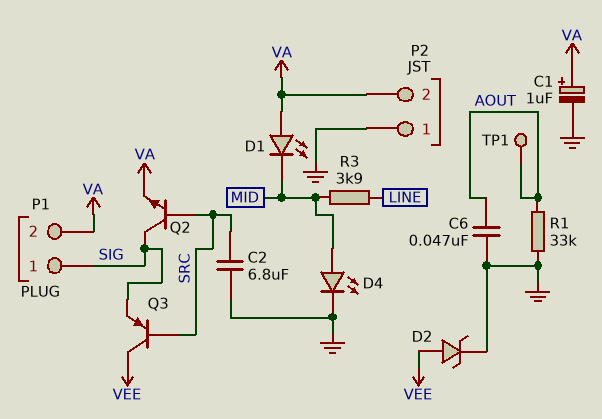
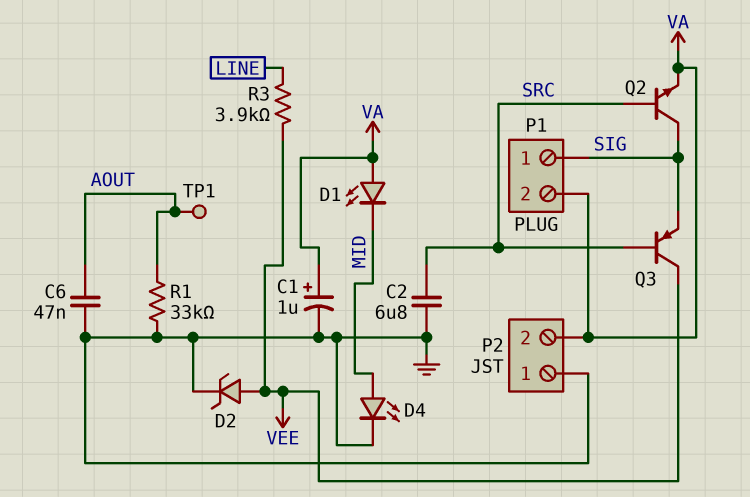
R3: 3.9k (LINE, MID) -> 3.9k (LINE, VEE)

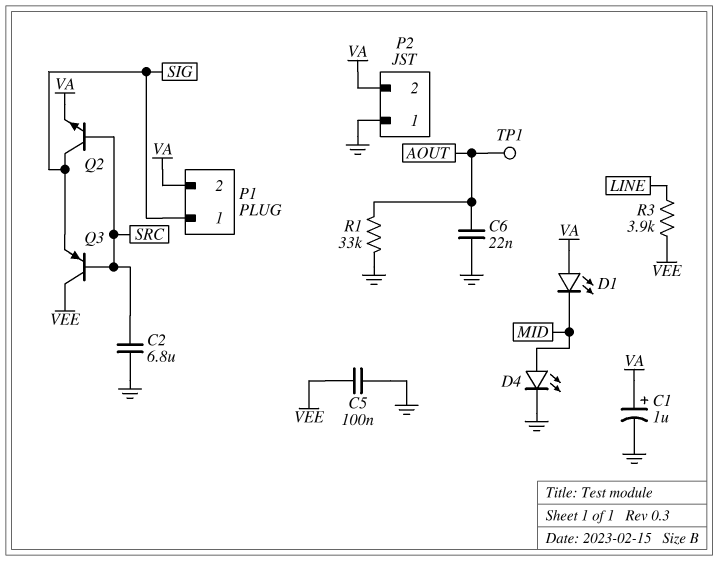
C5: none -> 100nF (GND, VEE)
C6: 47nF (AOUT, GND) -> 22nF (AOUT, GND)
D2: zener (A VEE, K GND) -> none

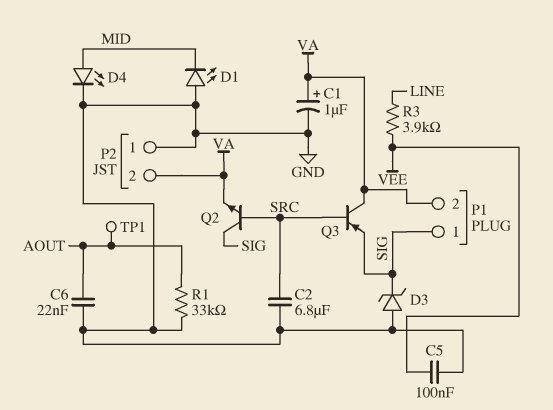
D1: LED (A VA, K MID) -> LED (A GND, K MID)
D3: none -> zener (A GND, K SIG)
Q3: PNP (B SRC, C VEE, E SIG) -> PNP (B SRC, C VA, E SIG)

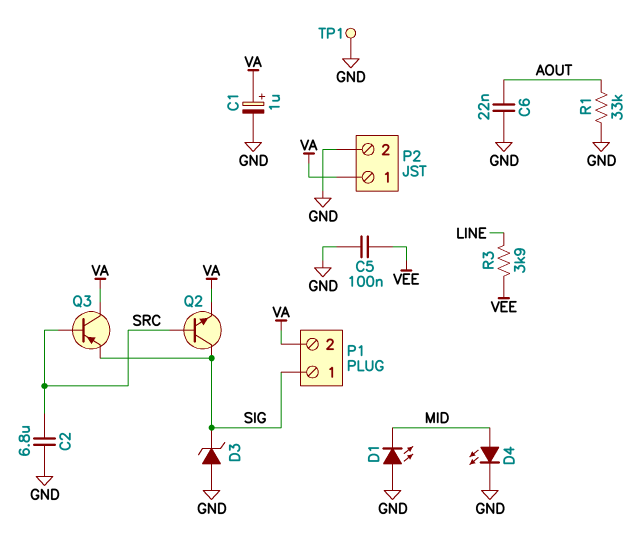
P2 pin 1: GND -> VA
P2 pin 2: VA -> GND
TP1: test point (AOUT) -> test point (GND)

